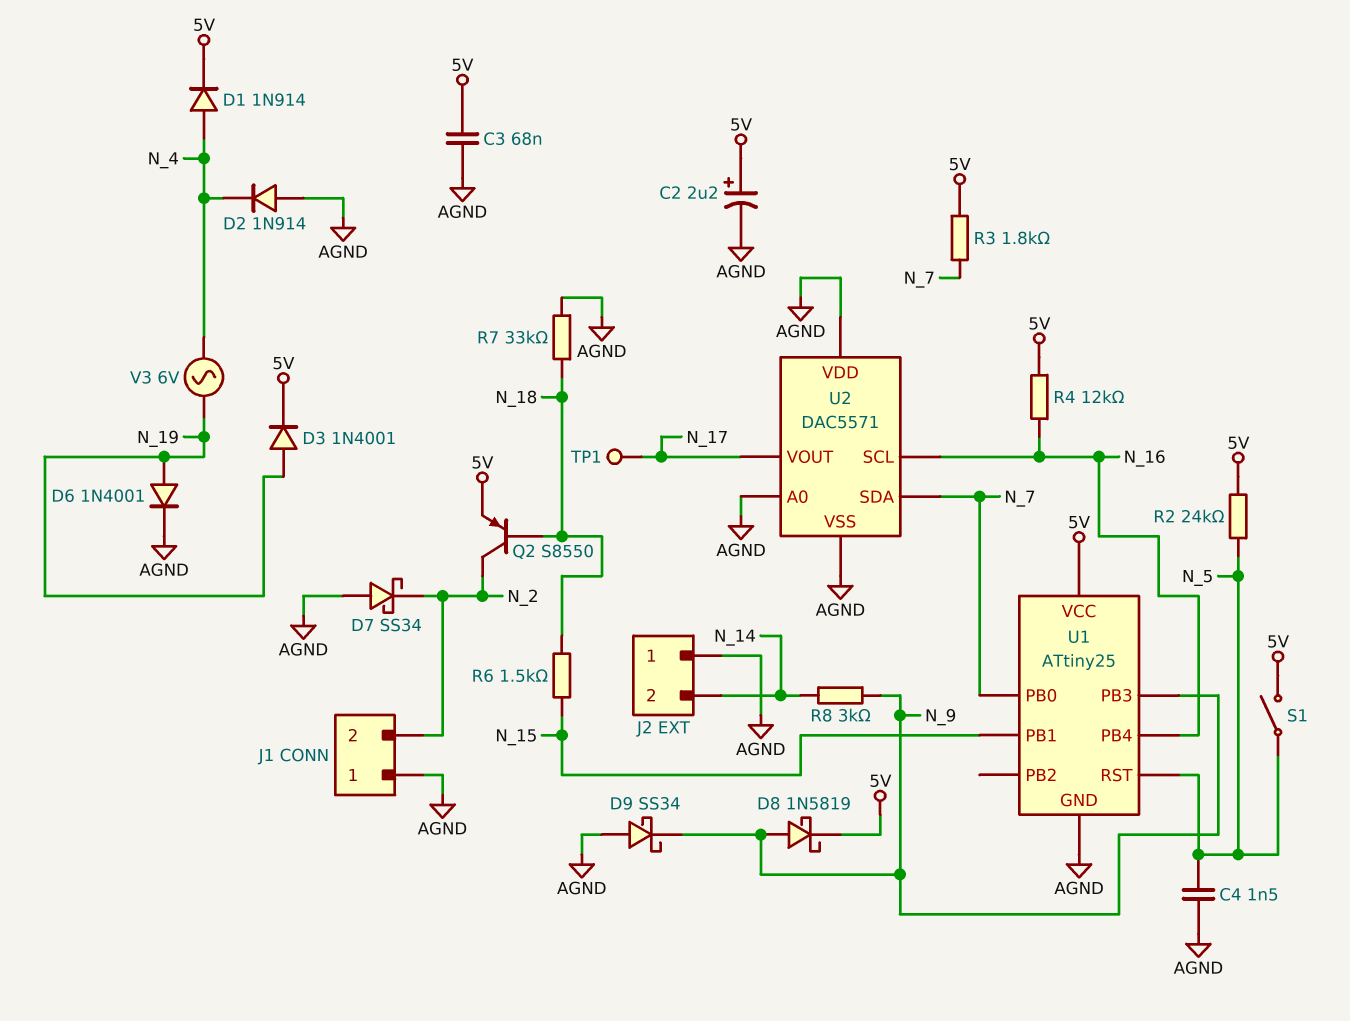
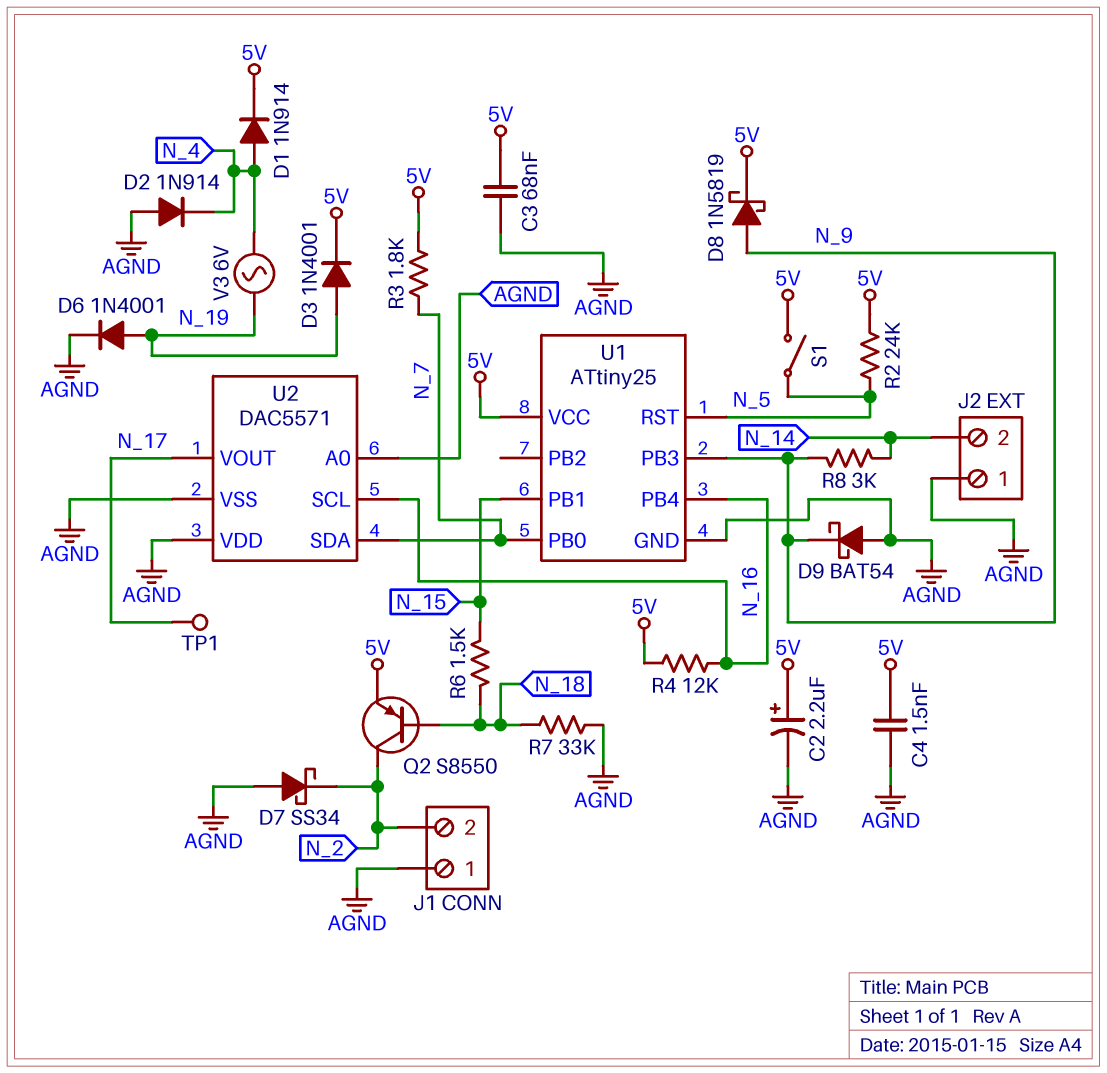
C4: 1.5nF (AGND, N_5) -> 1.5nF (5V, AGND)
D9: schottky SS34 (A AGND, K N_9) -> schottky BAT54 (A AGND, K N_9)

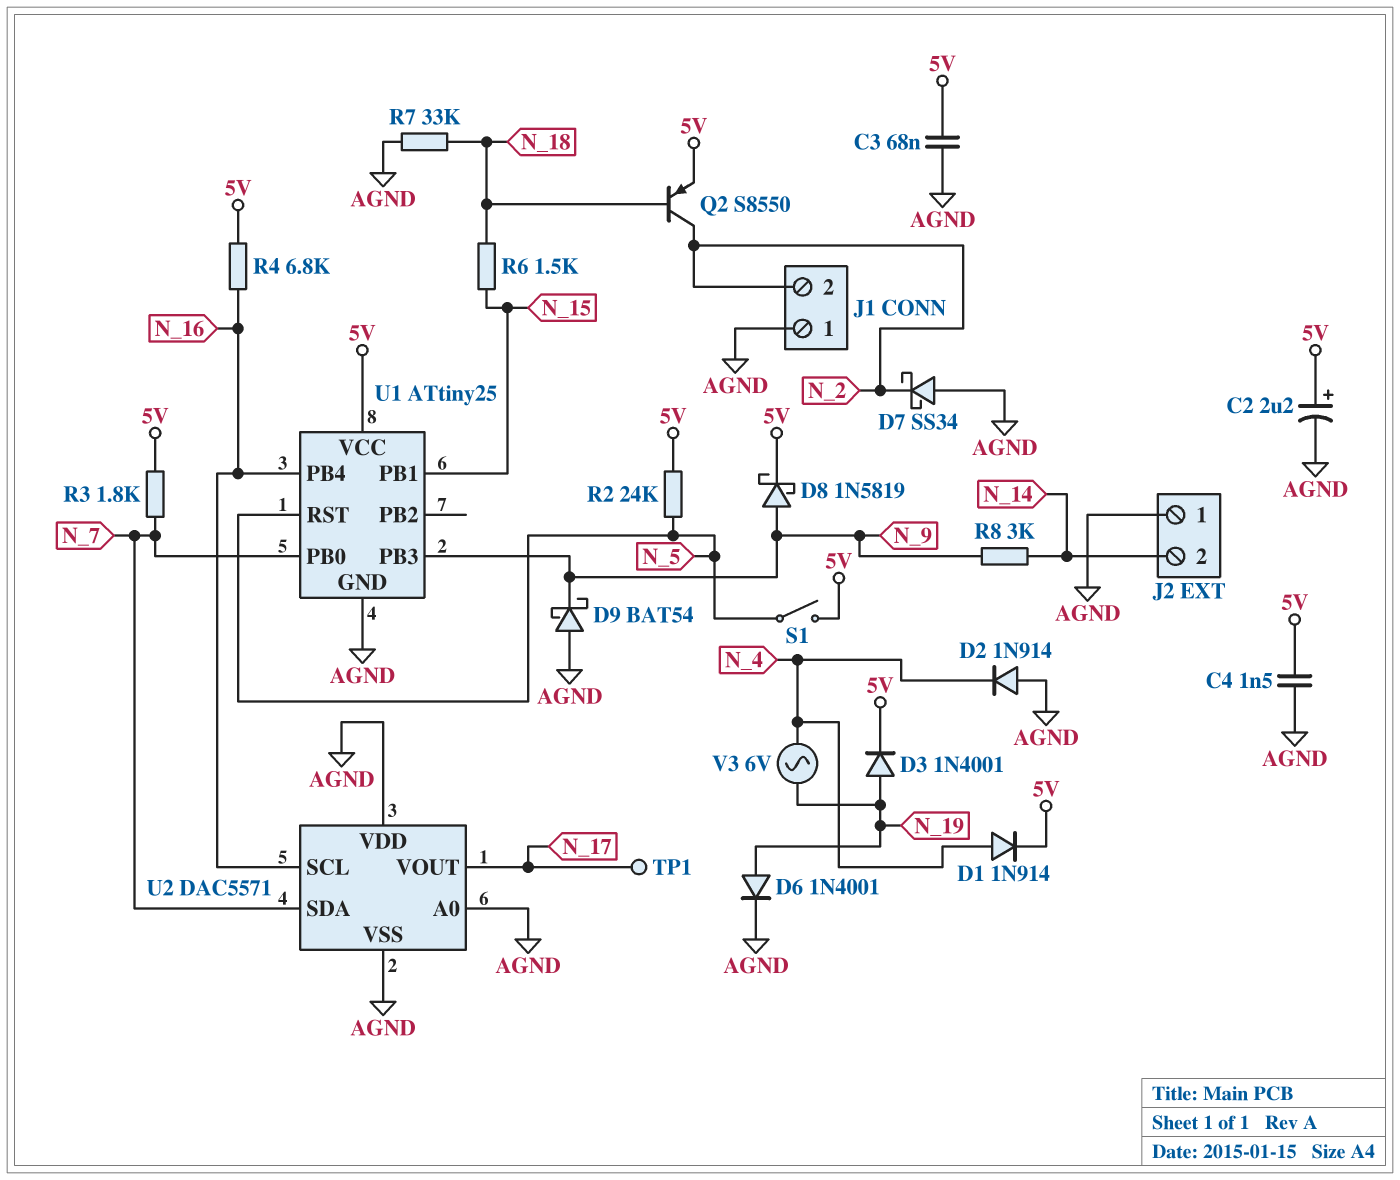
R4: 12k (5V, N_16) -> 6.8k (5V, N_16)

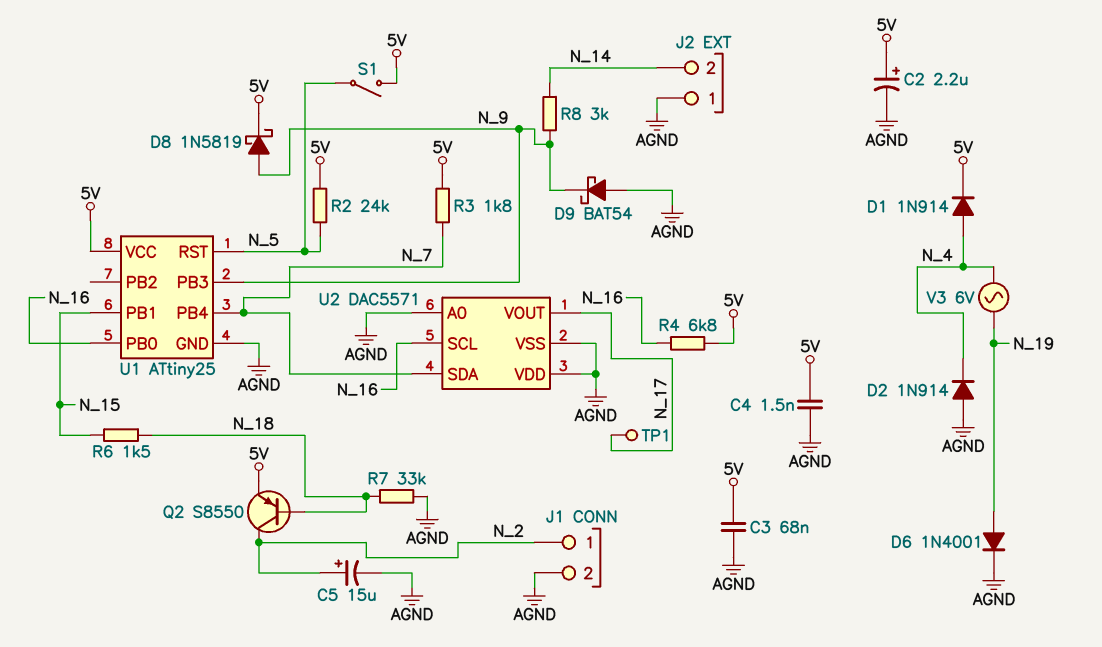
C5: none -> 15uF (plus N_2, minus AGND)
D3: diode 1N4001 (A N_19, K 5V) -> none
D7: schottky SS34 (A AGND, K N_2) -> none
J1 pin 1: AGND -> N_2
J1 pin 2: N_2 -> AGND
U1 pin PB0: N_7 -> N_16
U1 pin PB4: N_16 -> N_7

